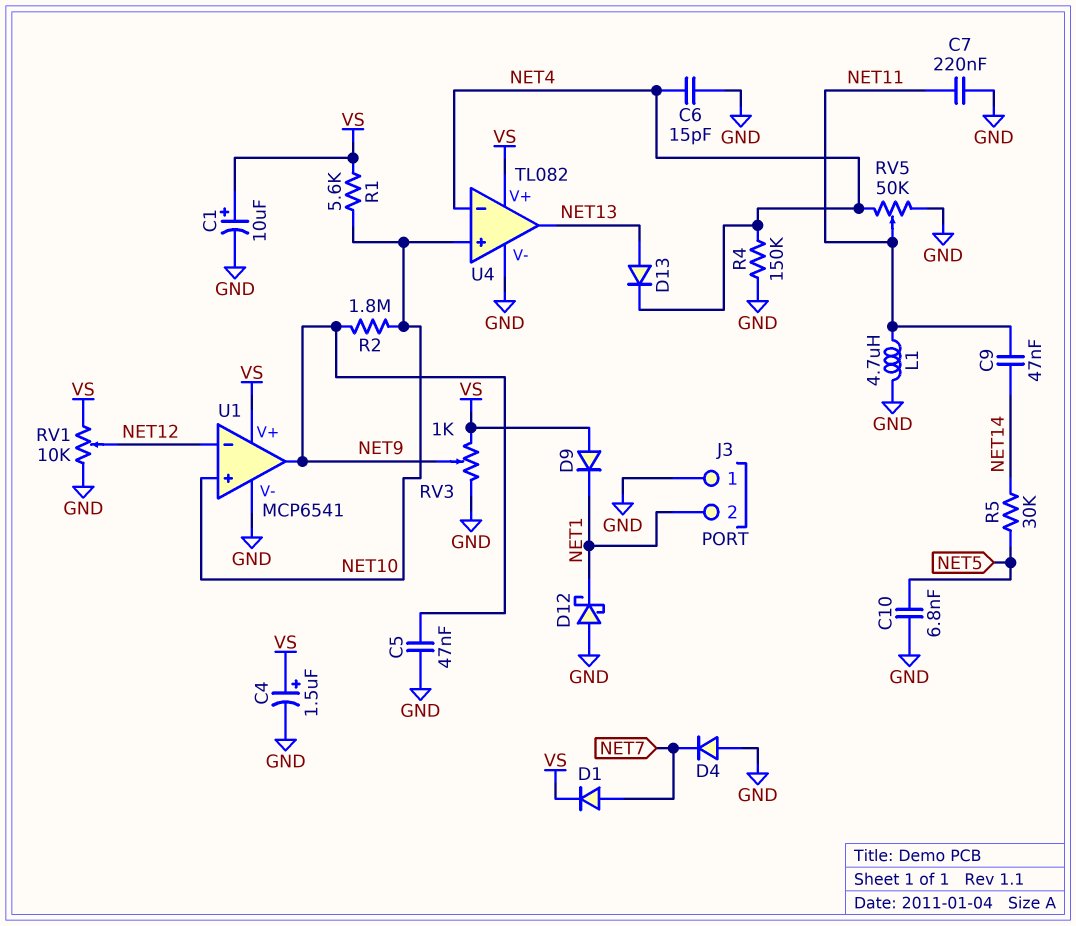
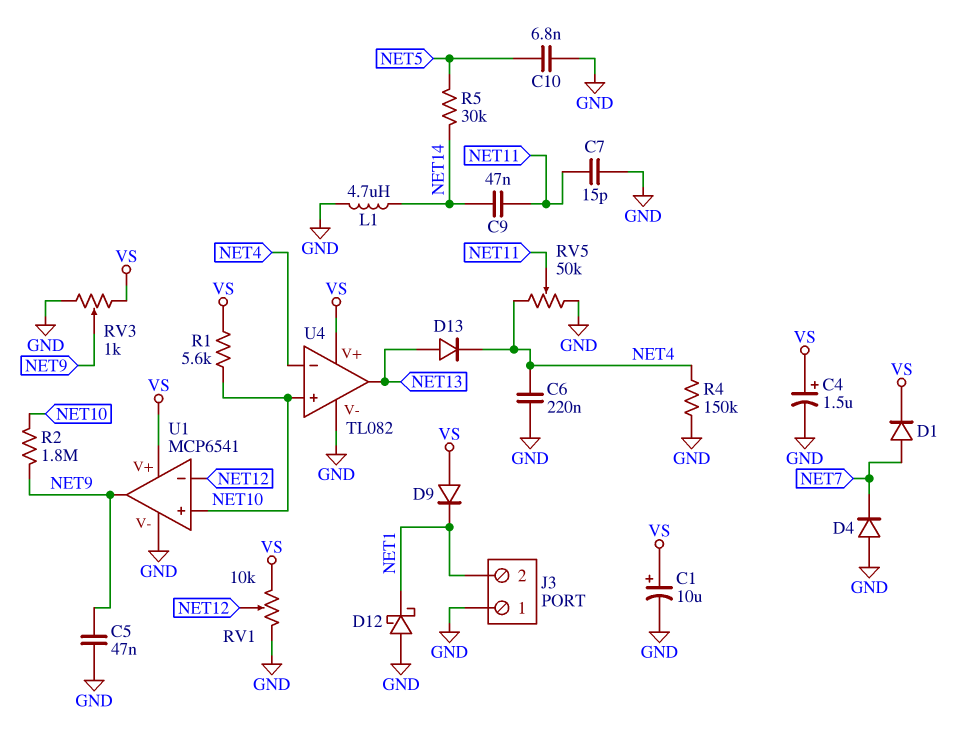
C6: 15pF (GND, NET4) -> 220nF (GND, NET4)
C7: 220nF (GND, NET11) -> 15pF (GND, NET11)
L1: 4.7uH (GND, NET11) -> 4.7uH (GND, NET14)

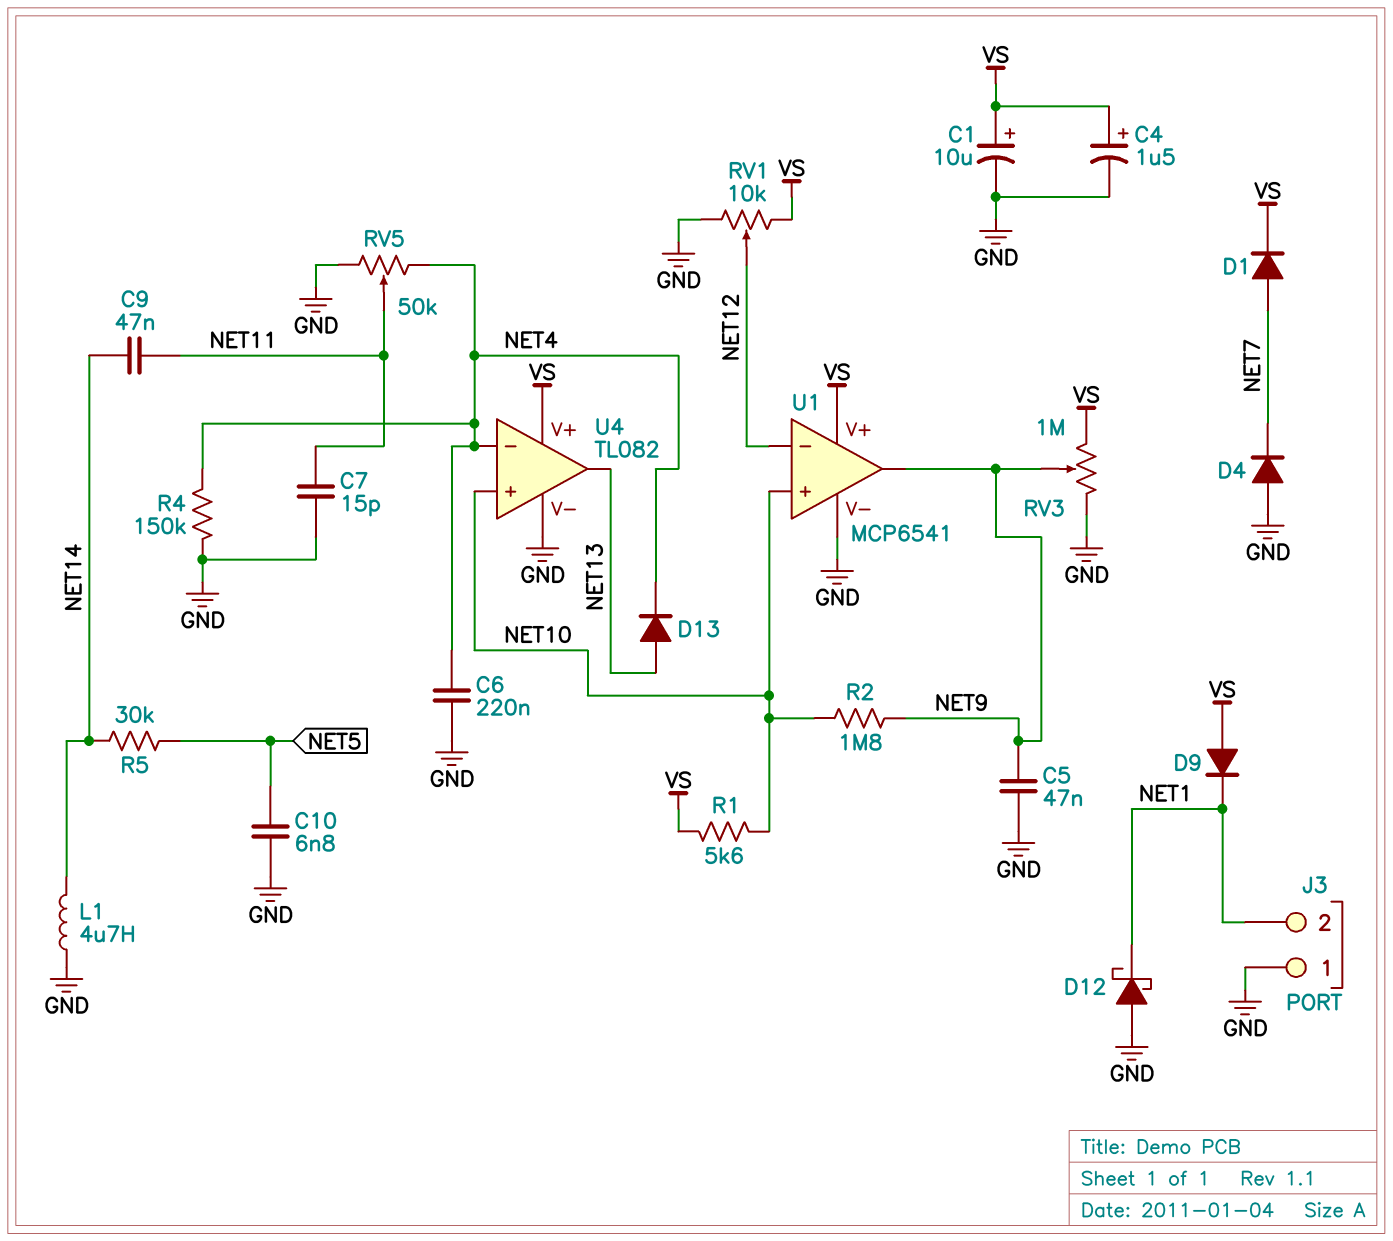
RV3: 1k (GND, VS, wiper NET9) -> 1M (GND, VS, wiper NET9)

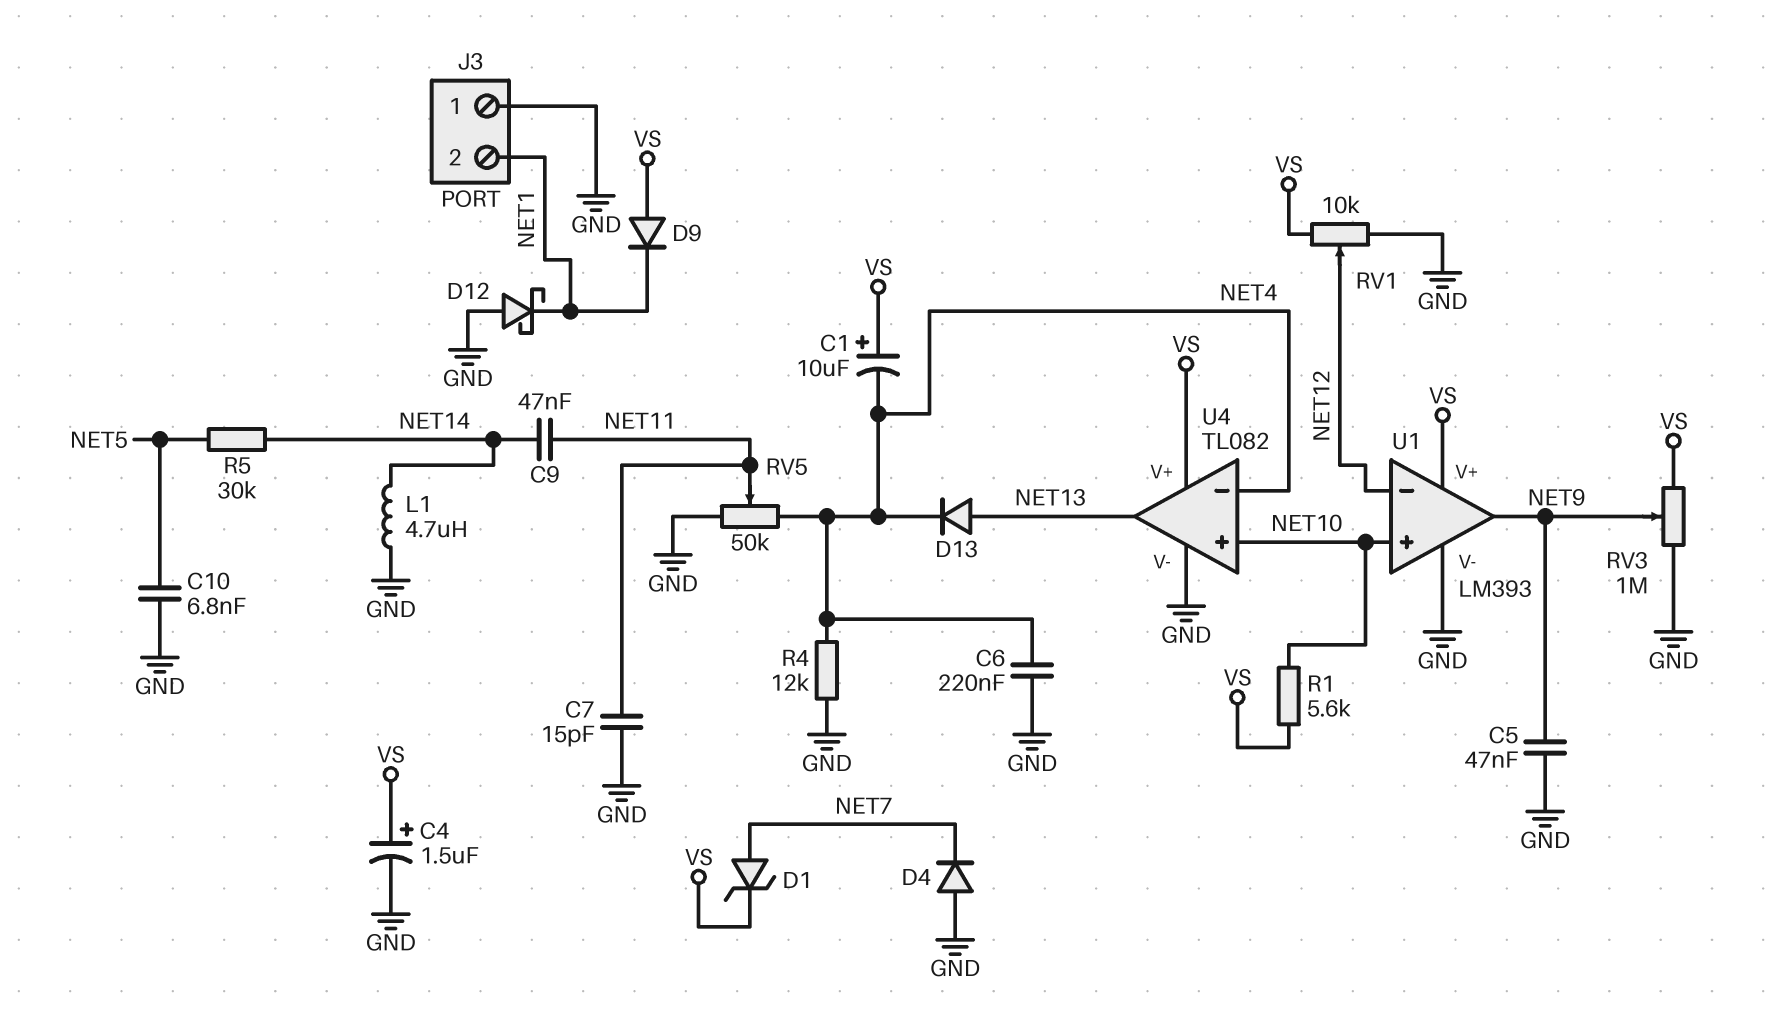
C1: 10uF (plus VS, minus GND) -> 10uF (plus VS, minus NET4)
D1: diode (A NET7, K VS) -> zener (A NET7, K VS)
R2: 1.8M (NET9, NET10) -> none
R4: 150k (GND, NET4) -> 12k (GND, NET4)
U1: MCP6541 -> LM393

